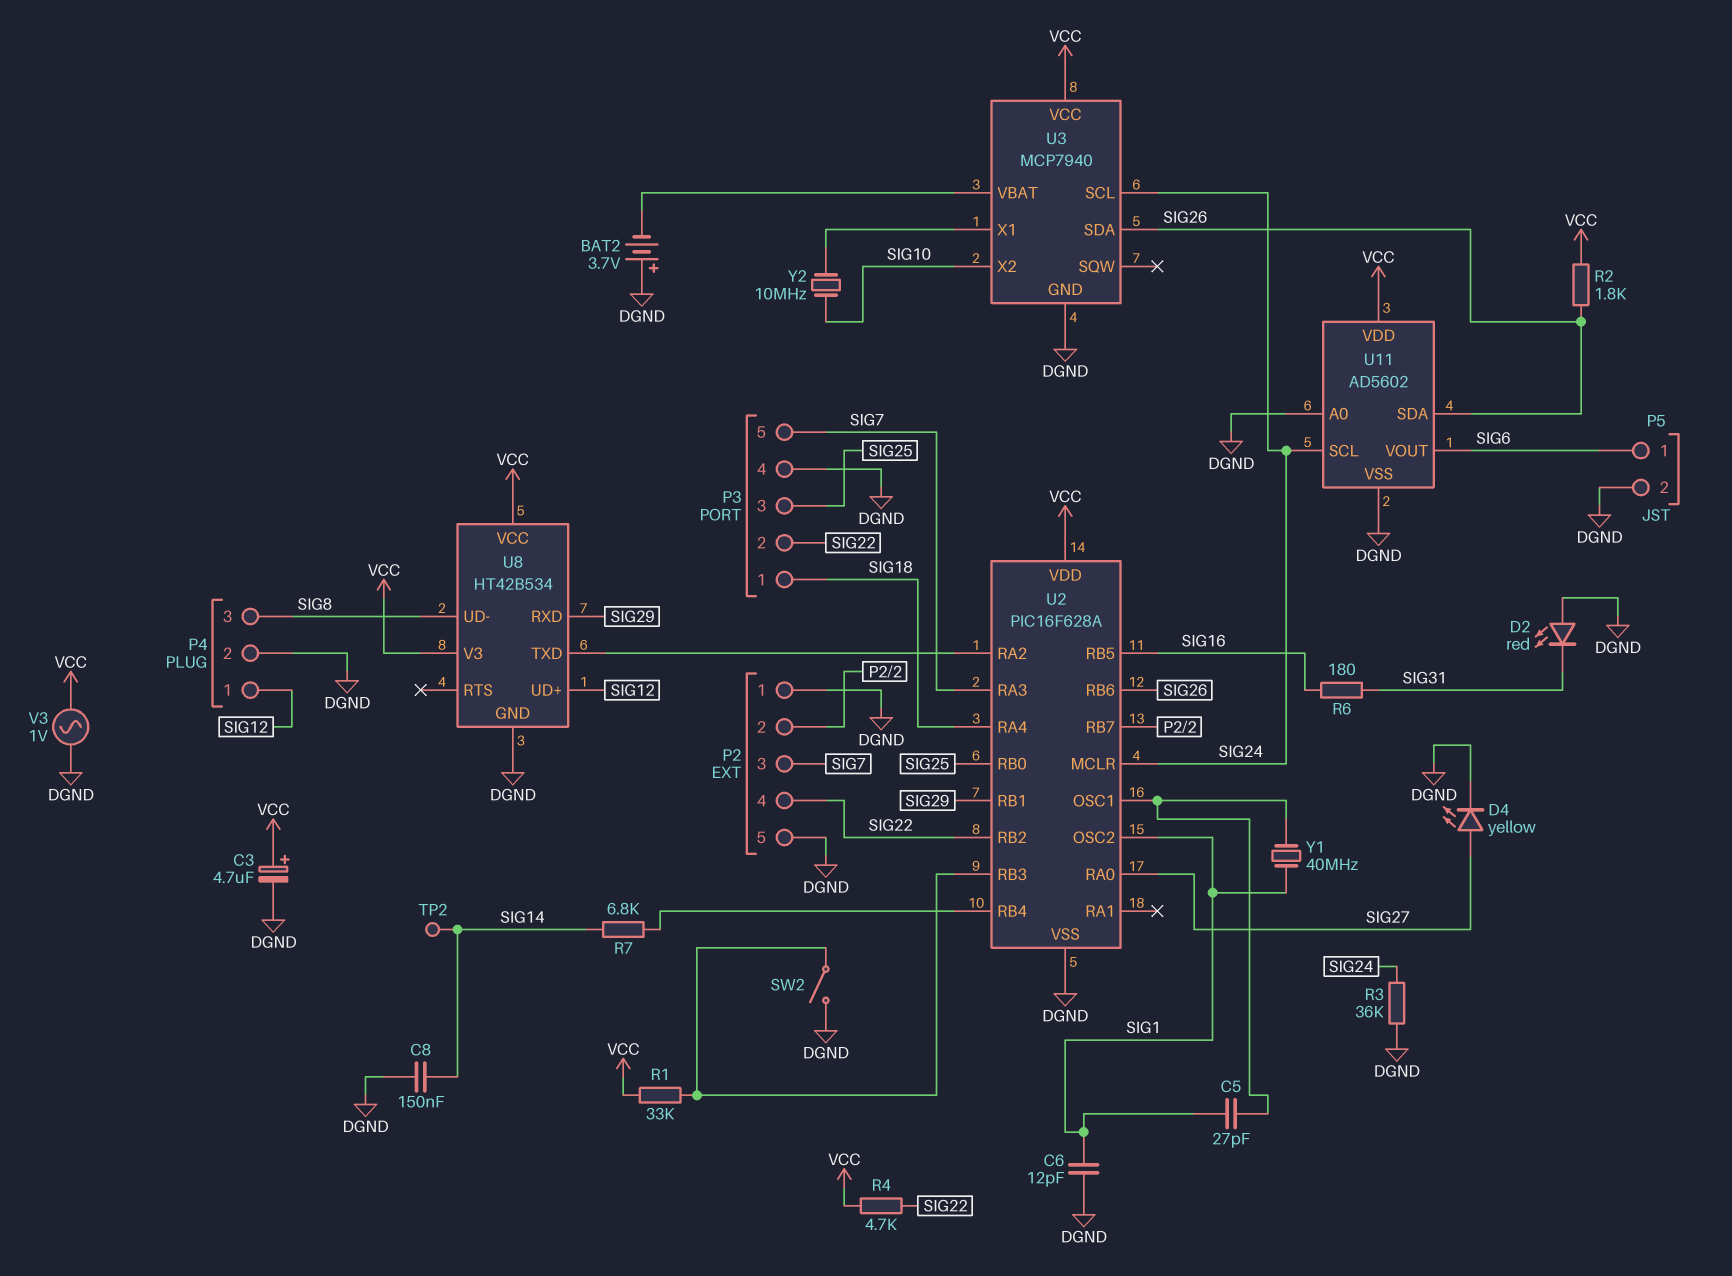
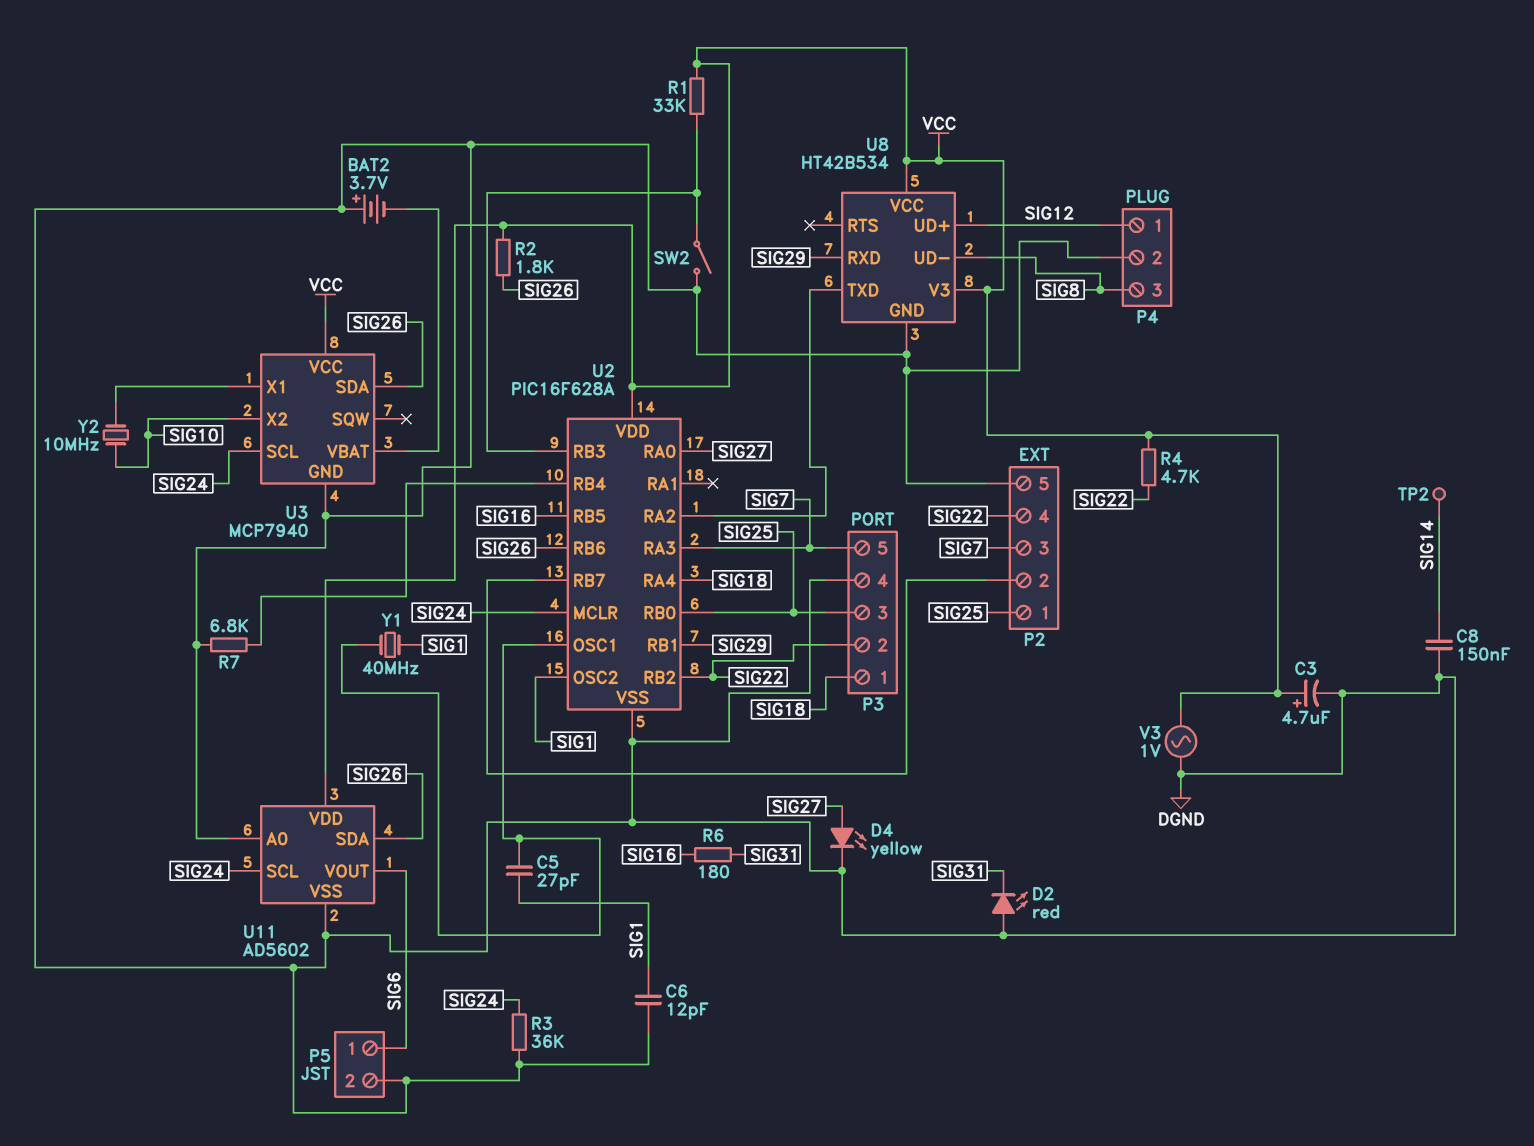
P2 pin 1: DGND -> SIG25
R7: 6.8k (SIG14, U2/RB4) -> 6.8k (DGND, U2/RB4)

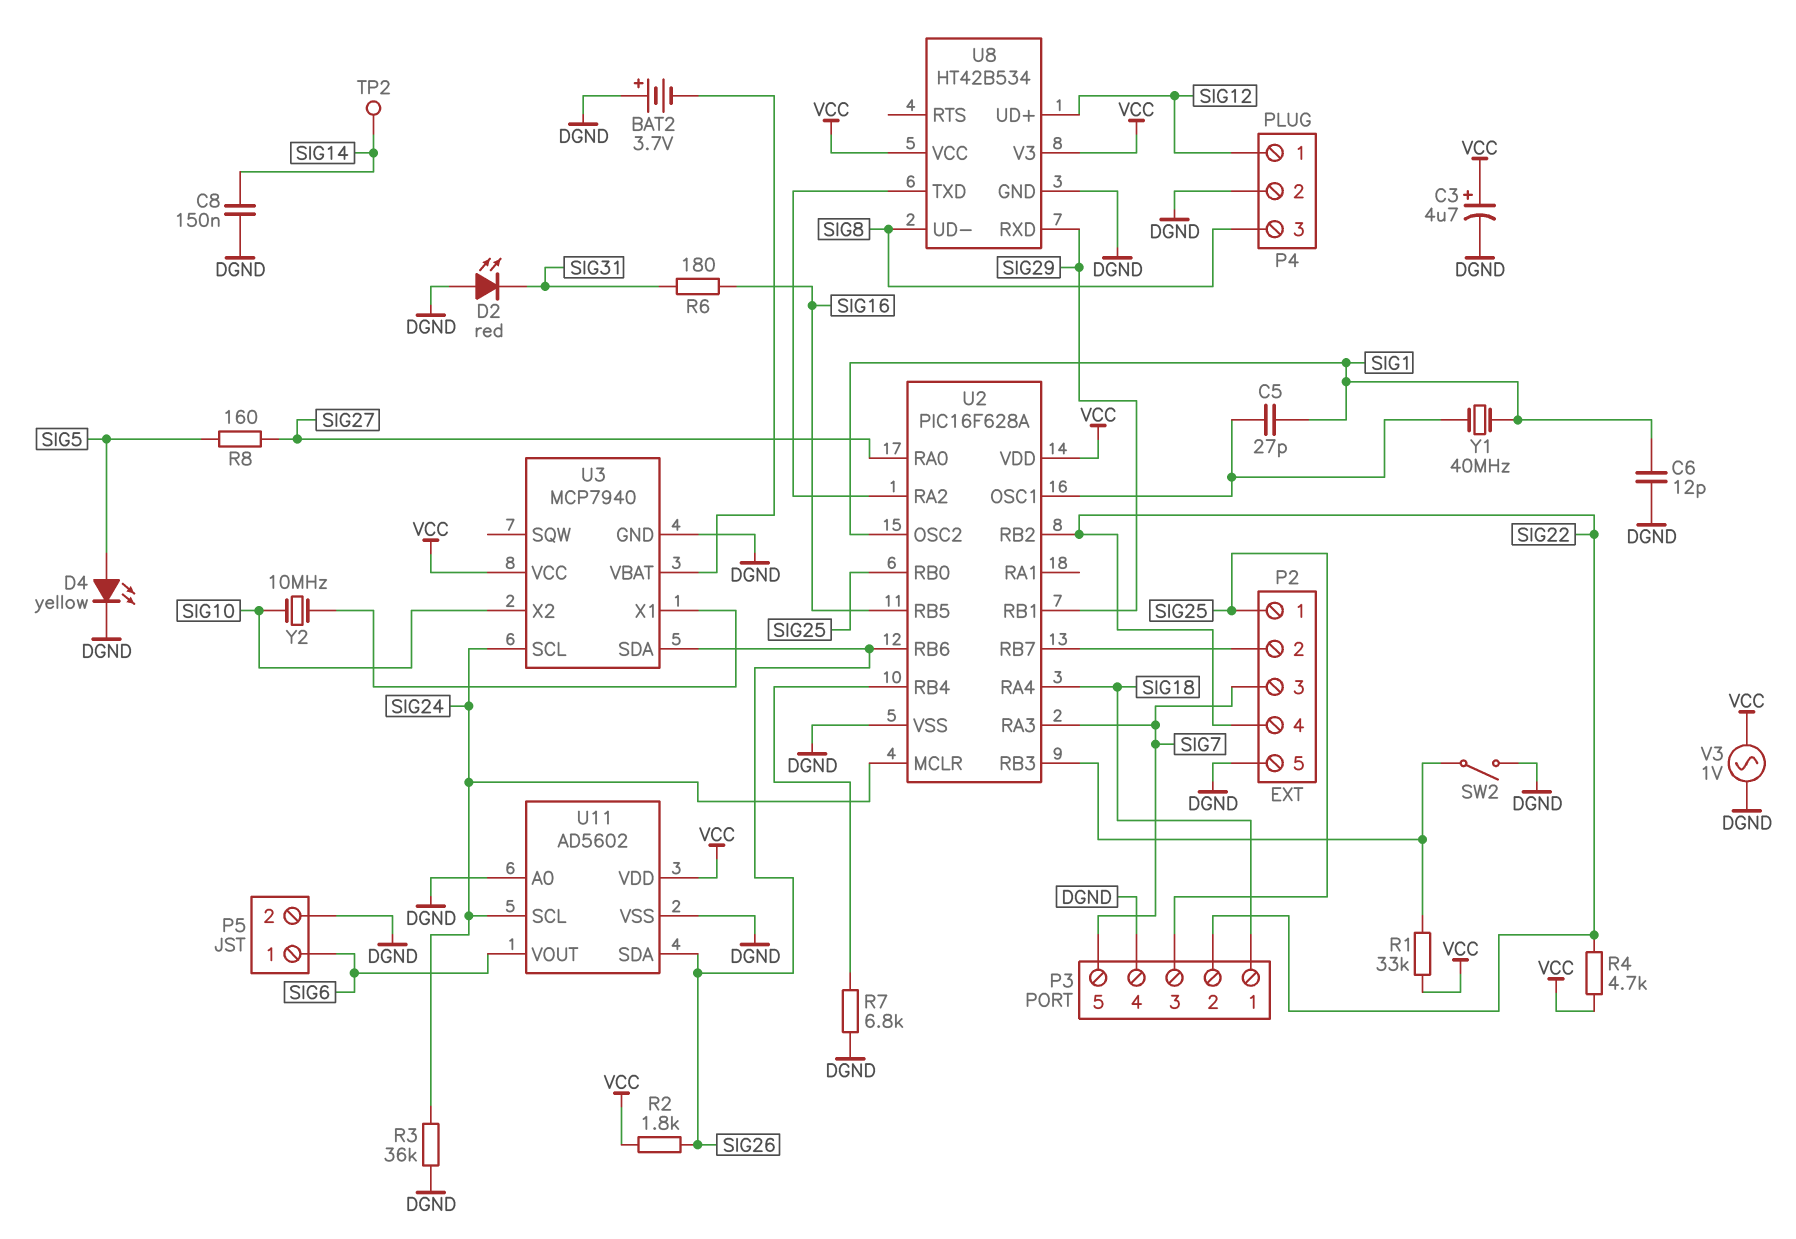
D4: LED yellow (A SIG27, K DGND) -> LED yellow (A SIG5, K DGND)
R8: none -> 160 (SIG5, SIG27)

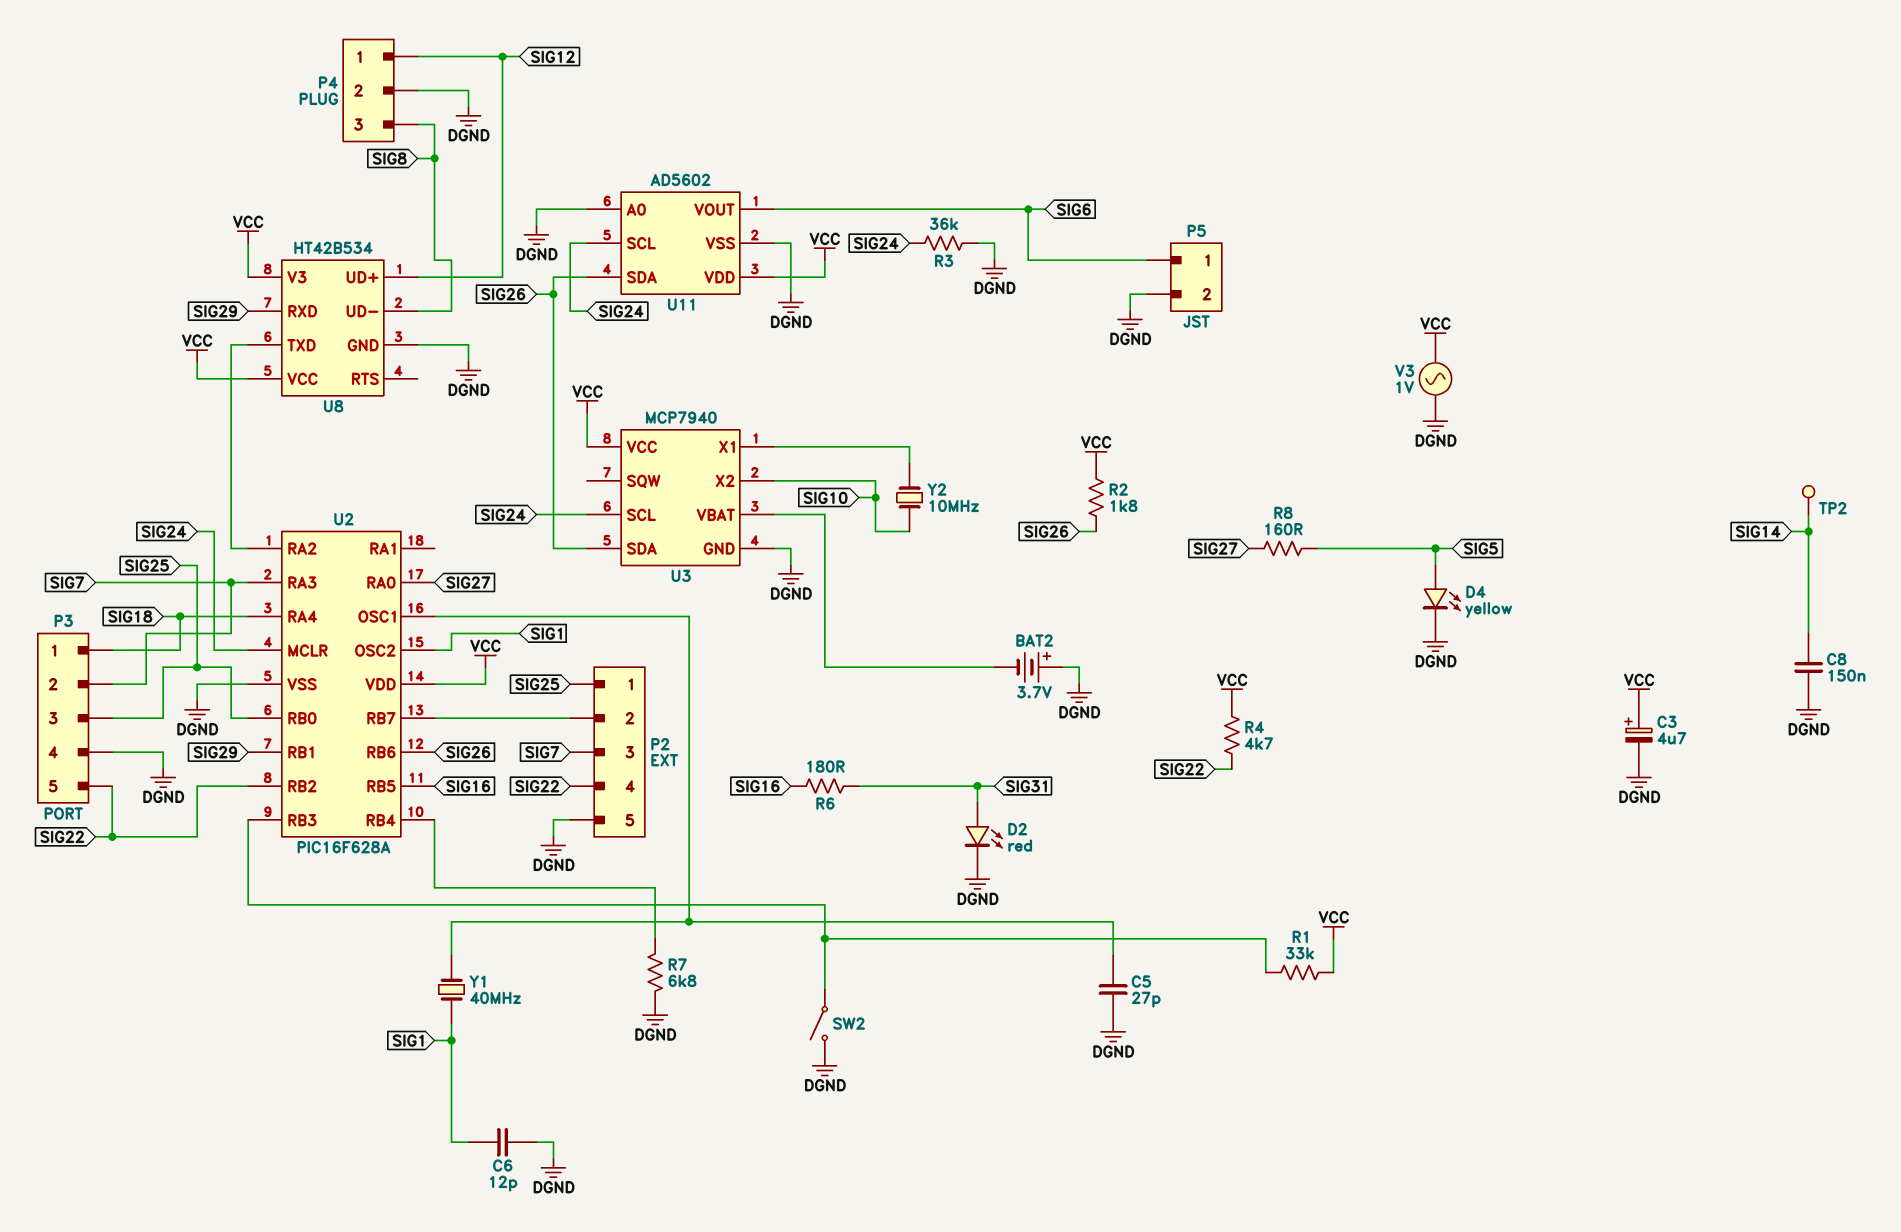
C5: 27pF (SIG1, U2/OSC1) -> 27pF (DGND, U2/OSC1)
D2: LED red (A DGND, K SIG31) -> LED red (A SIG31, K DGND)
P3 pin 2: SIG22 -> SIG7
P3 pin 5: SIG7 -> SIG22

